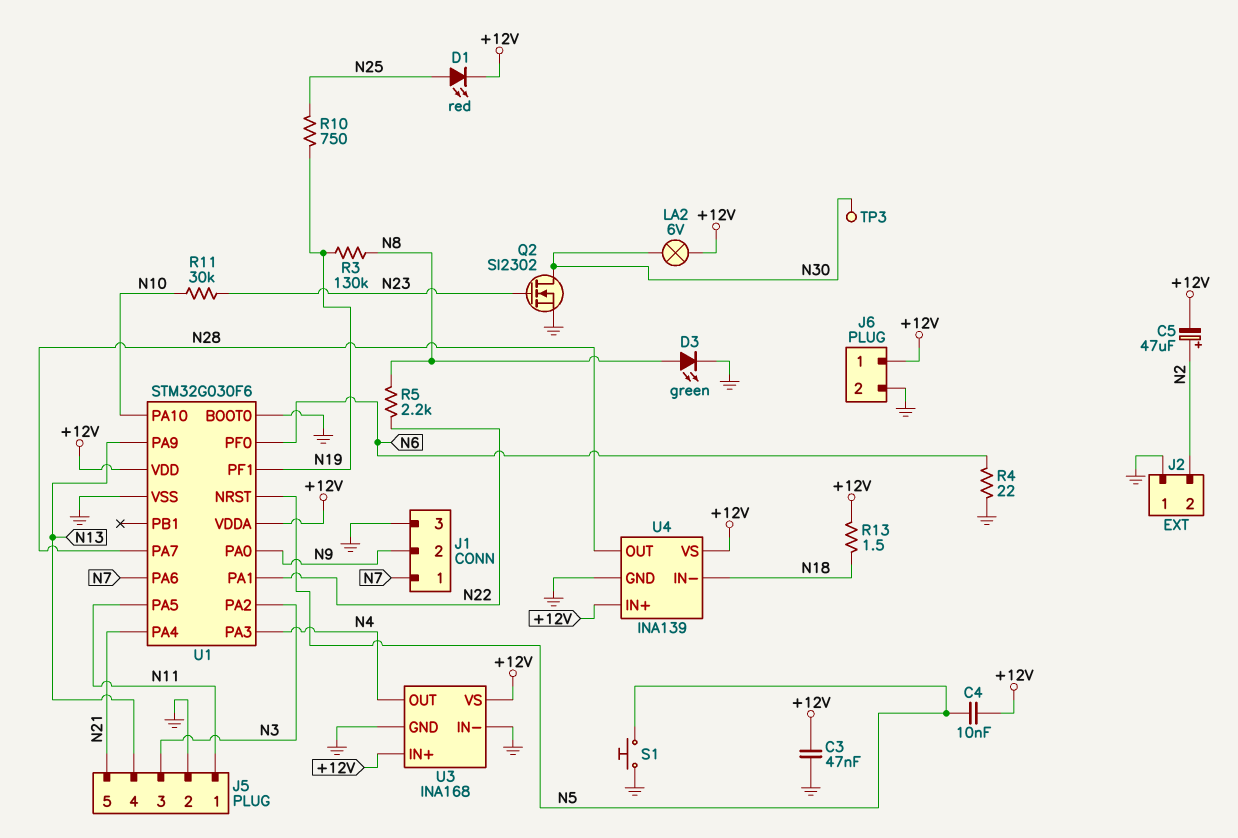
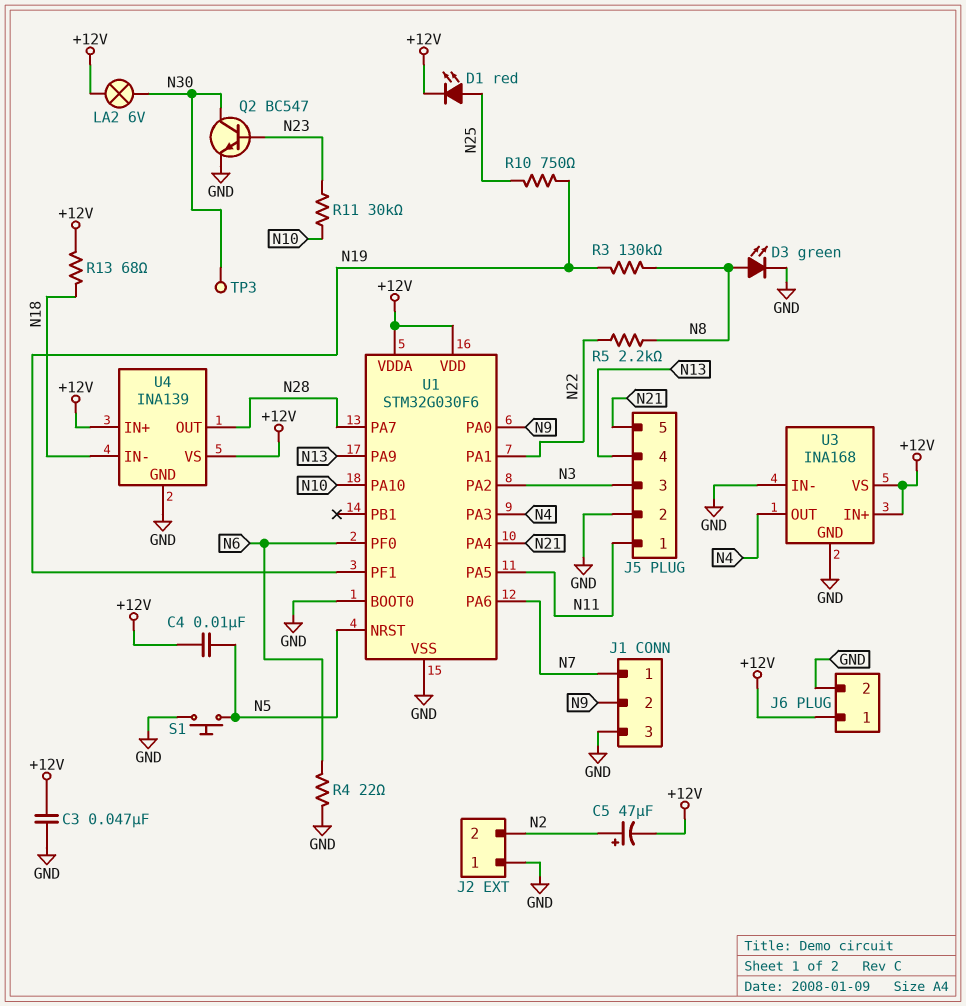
Q2: NMOS SI2302 (G N23, D N30, S GND) -> NPN BC547 (B N23, C N30, E GND)
R13: 1.5 (+12V, N18) -> 68 (+12V, N18)

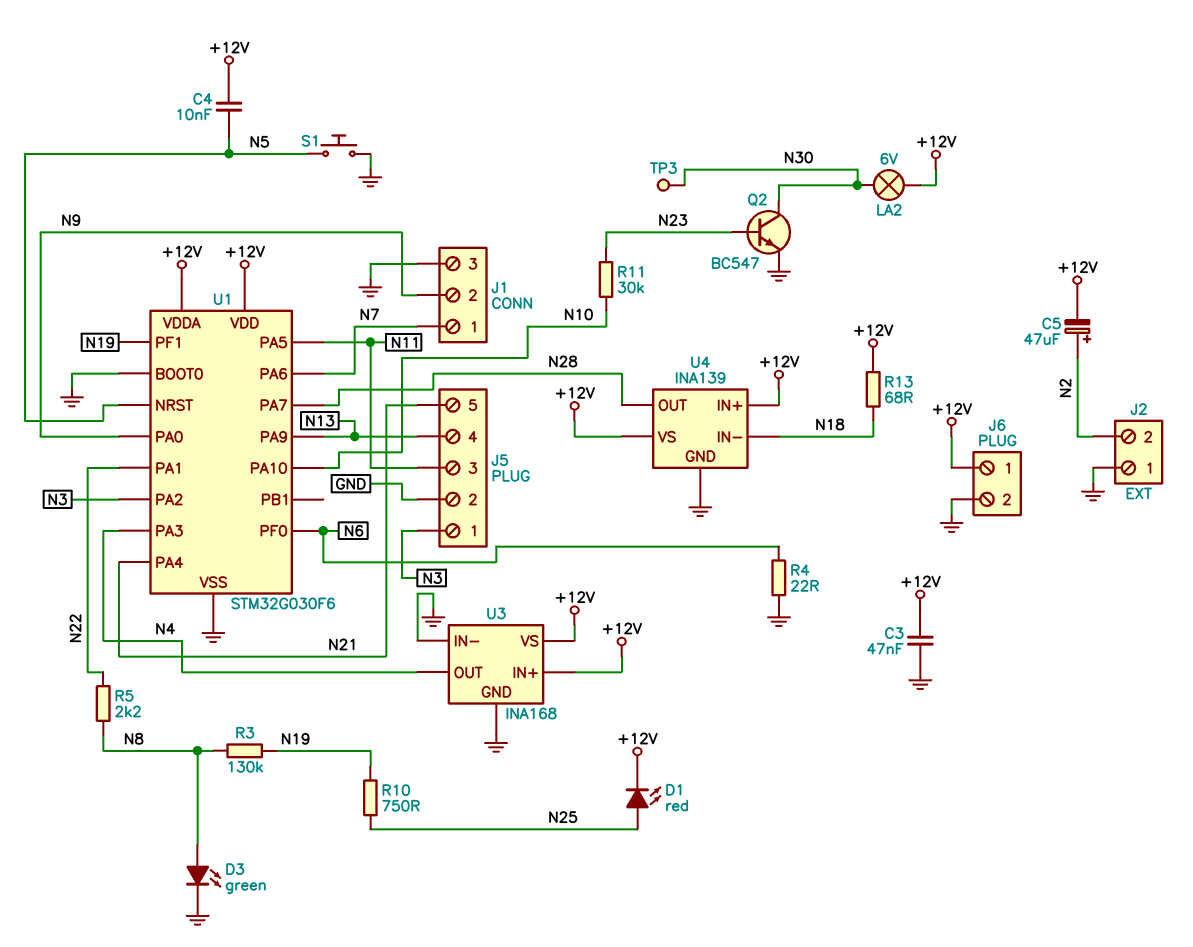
J5 pin 1: N11 -> N3
J5 pin 3: N3 -> N11

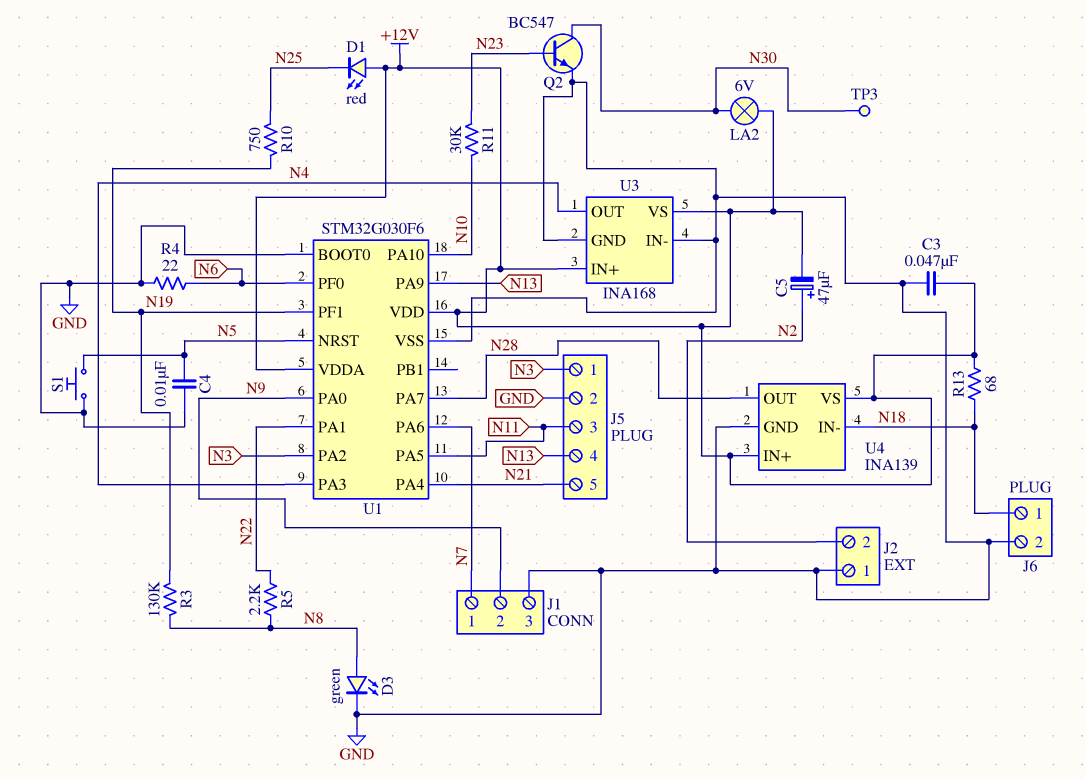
C4: 10nF (+12V, N5) -> 10nF (GND, N5)
D1: LED red (A N25, K +12V) -> LED red (A +12V, K N25)
J6 pin 1: +12V -> N18

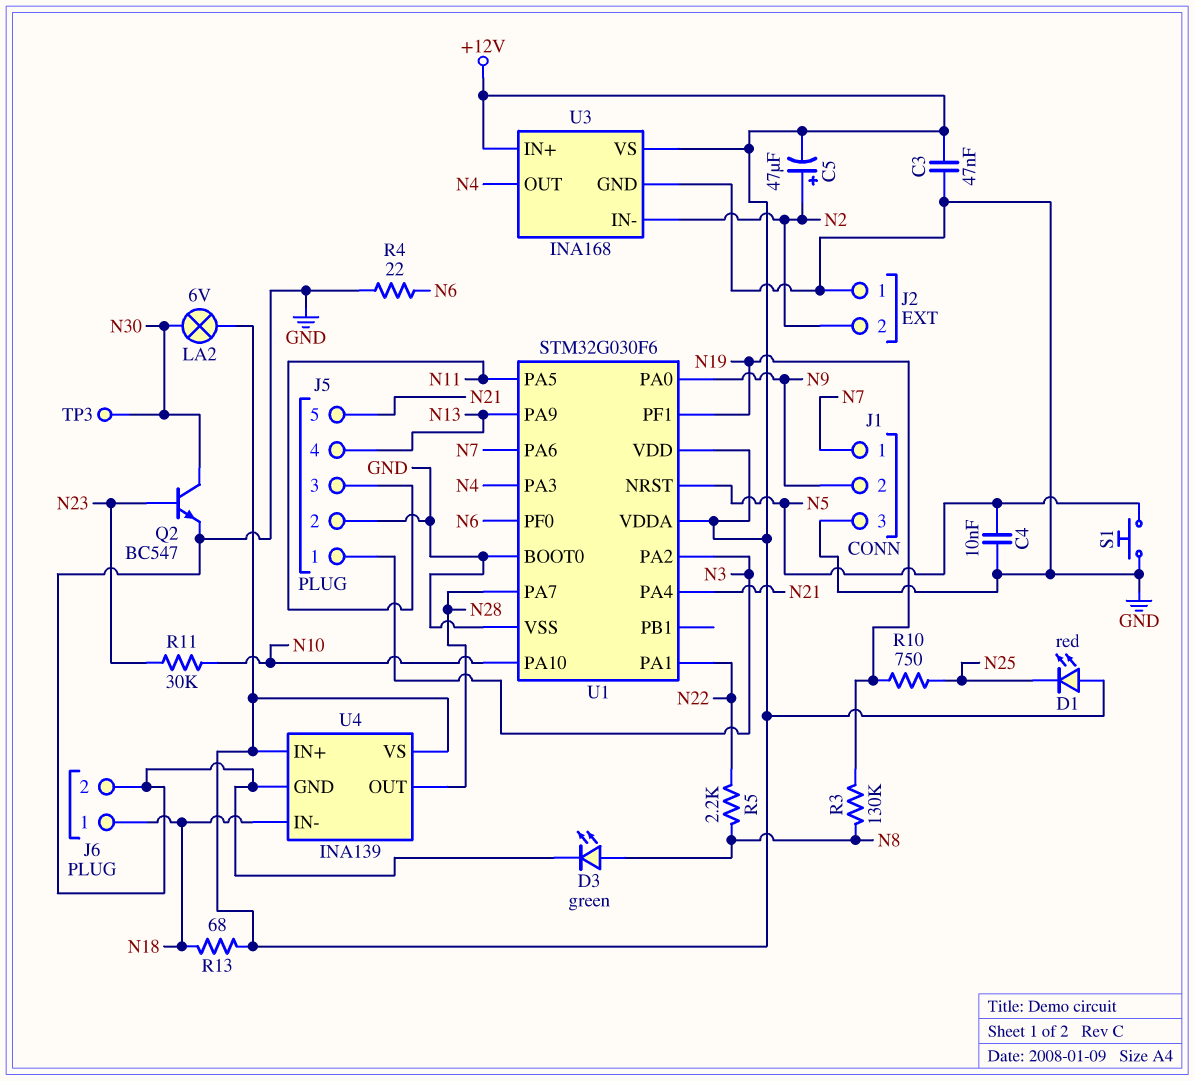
U3 pin IN-: GND -> N2

